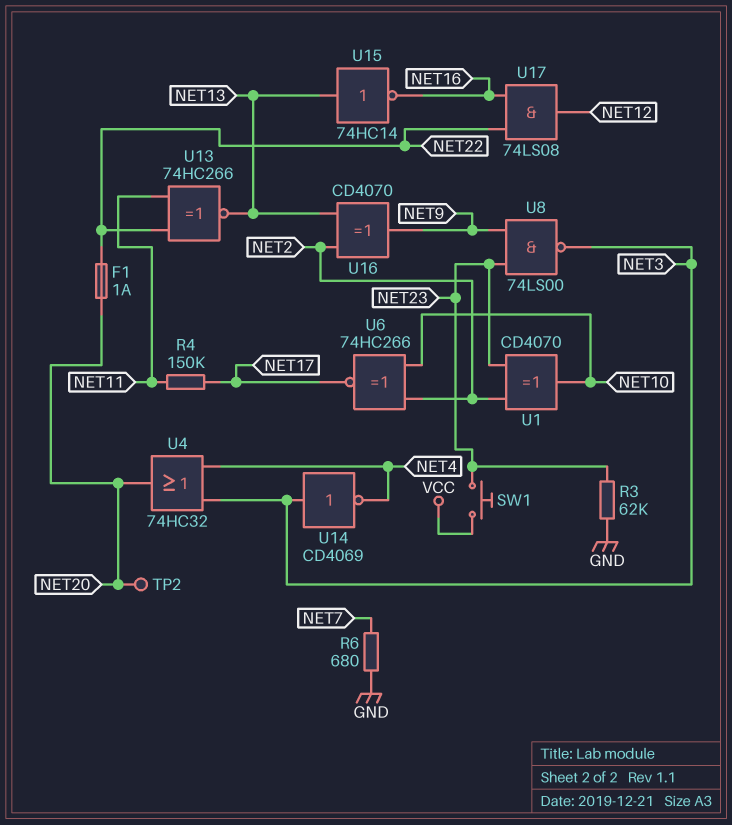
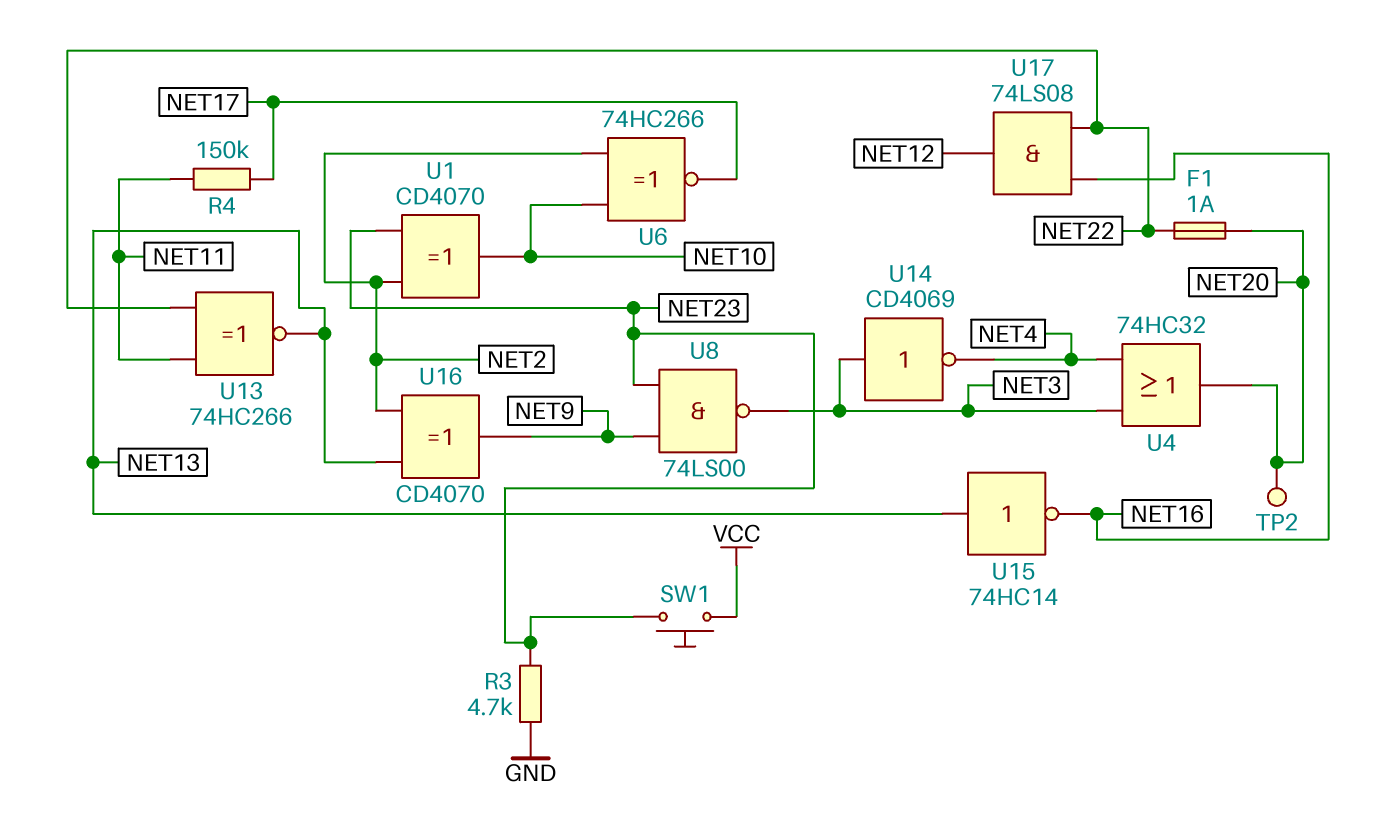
R3: 62k (GND, NET23) -> 4.7k (GND, NET23)
R6: 680 (GND, NET7) -> none

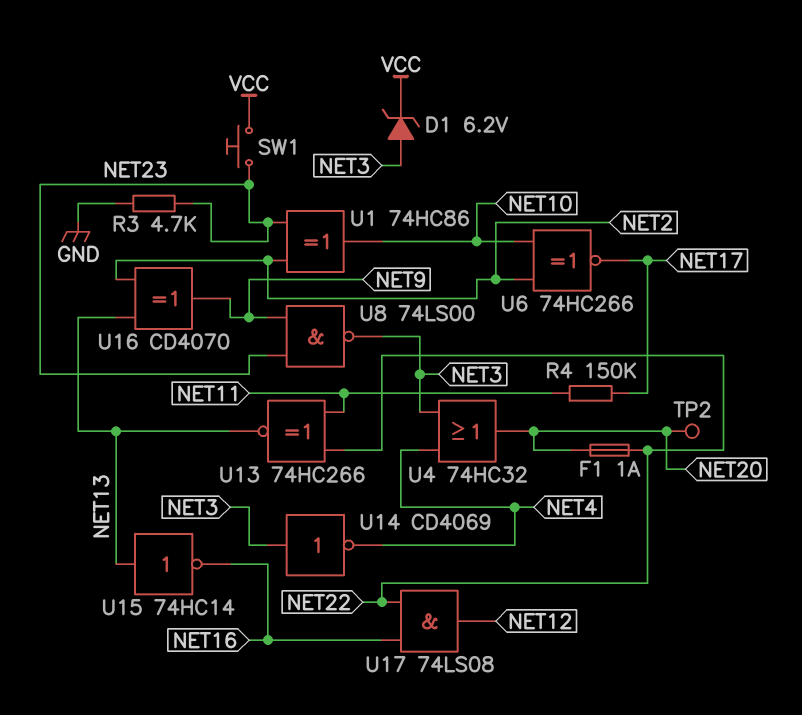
D1: none -> zener 6.2V (A NET3, K VCC)
U1: XOR CD4070 (in NET2, in NET23, out NET10) -> XOR 74HC86 (in NET2, in NET23, out NET10)

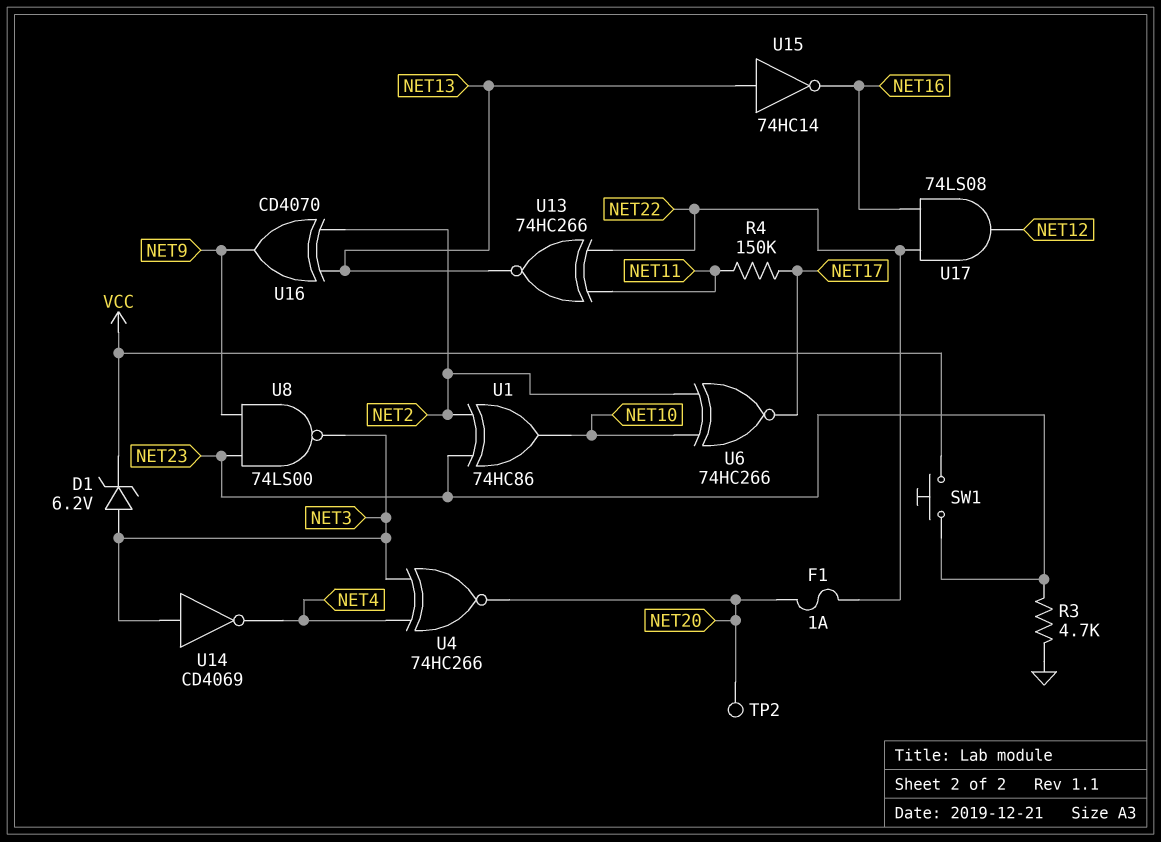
U4: OR 74HC32 (in NET3, in NET4, out NET20) -> XNOR 74HC266 (in NET3, in NET4, out NET20)

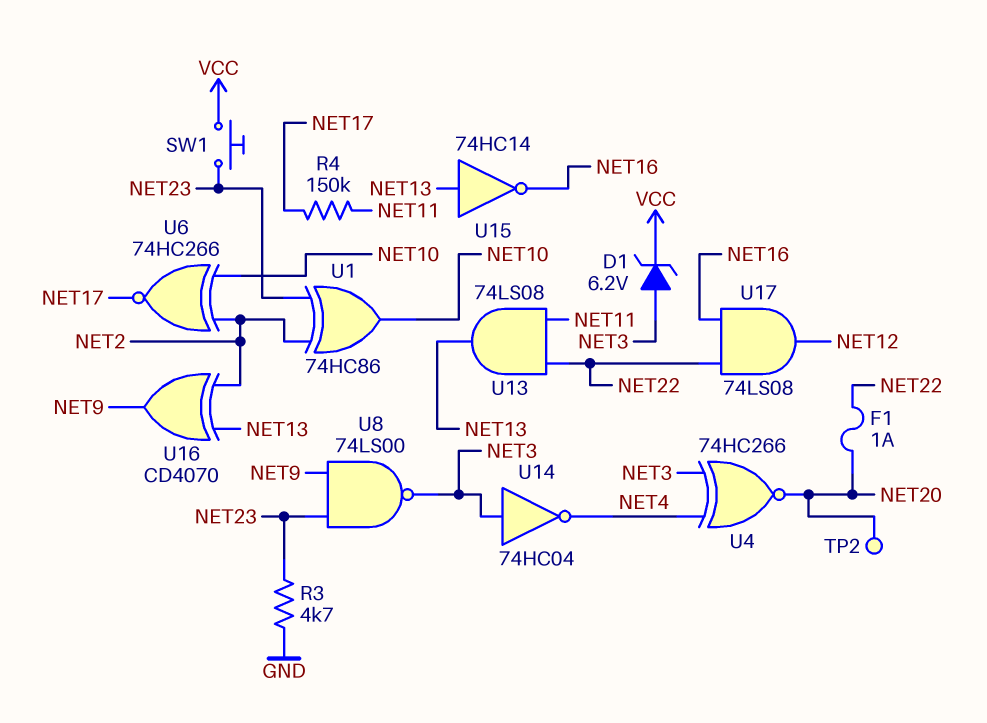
U13: XNOR 74HC266 (in NET11, in NET22, out NET13) -> AND 74LS08 (in NET11, in NET22, out NET13)
U14: NOT CD4069 (in NET3, out NET4) -> NOT 74HC04 (in NET3, out NET4)

